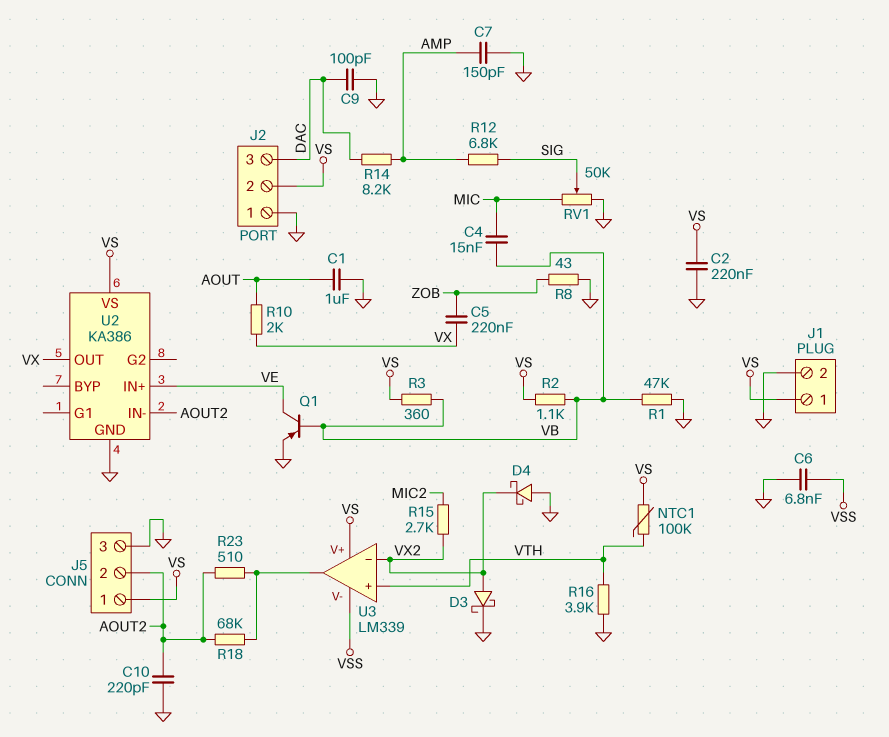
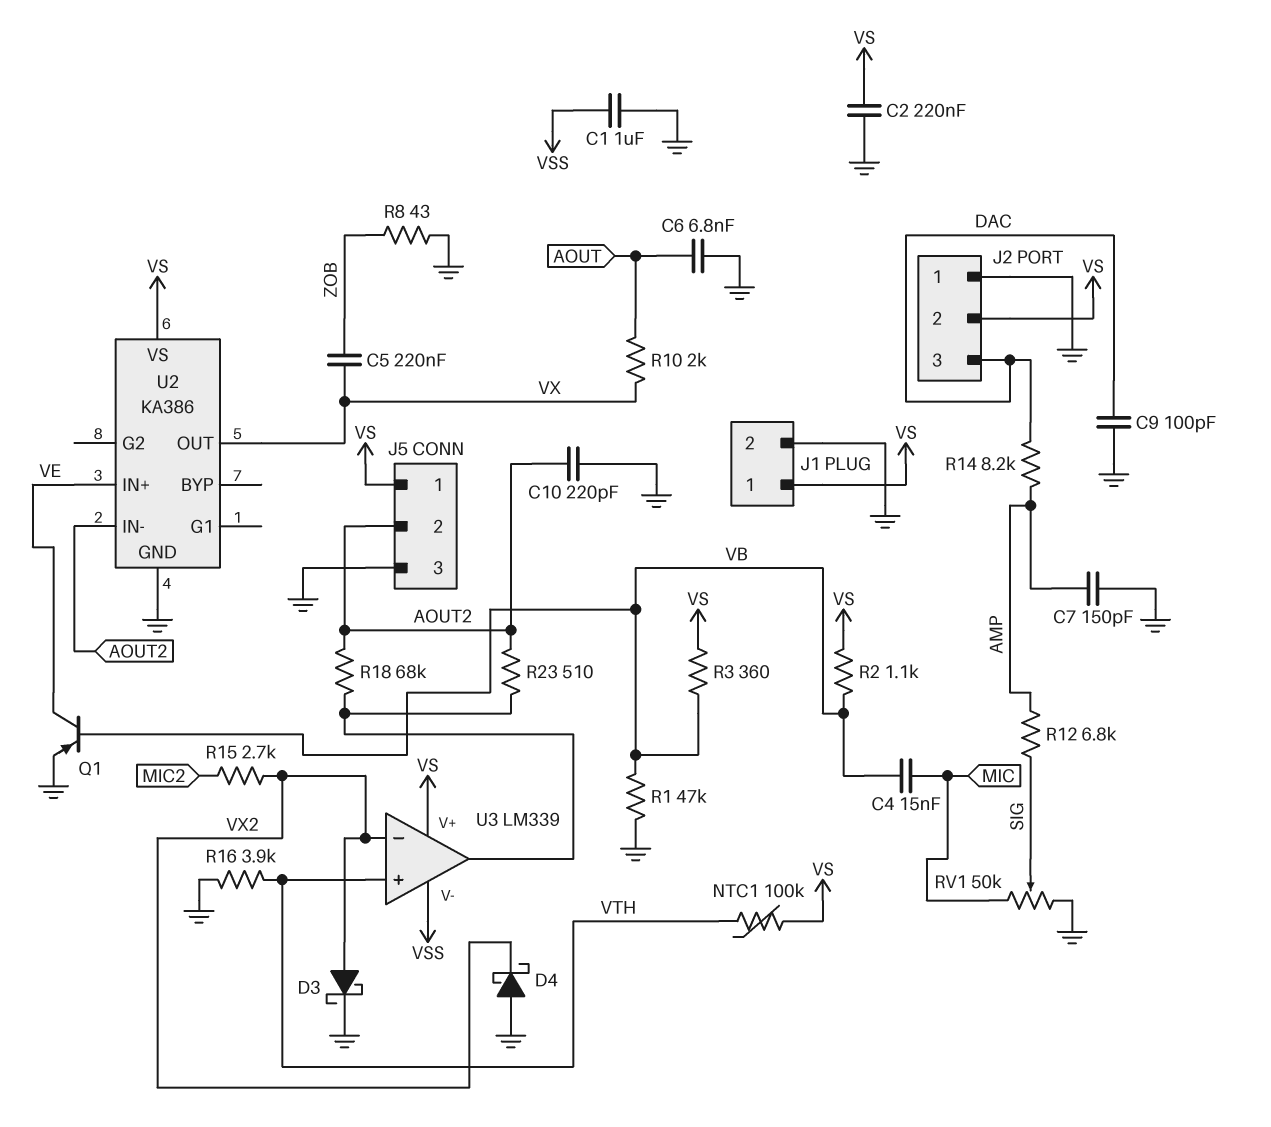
C1: 1uF (AOUT, GND) -> 1uF (GND, VSS)
C6: 6.8nF (GND, VSS) -> 6.8nF (AOUT, GND)

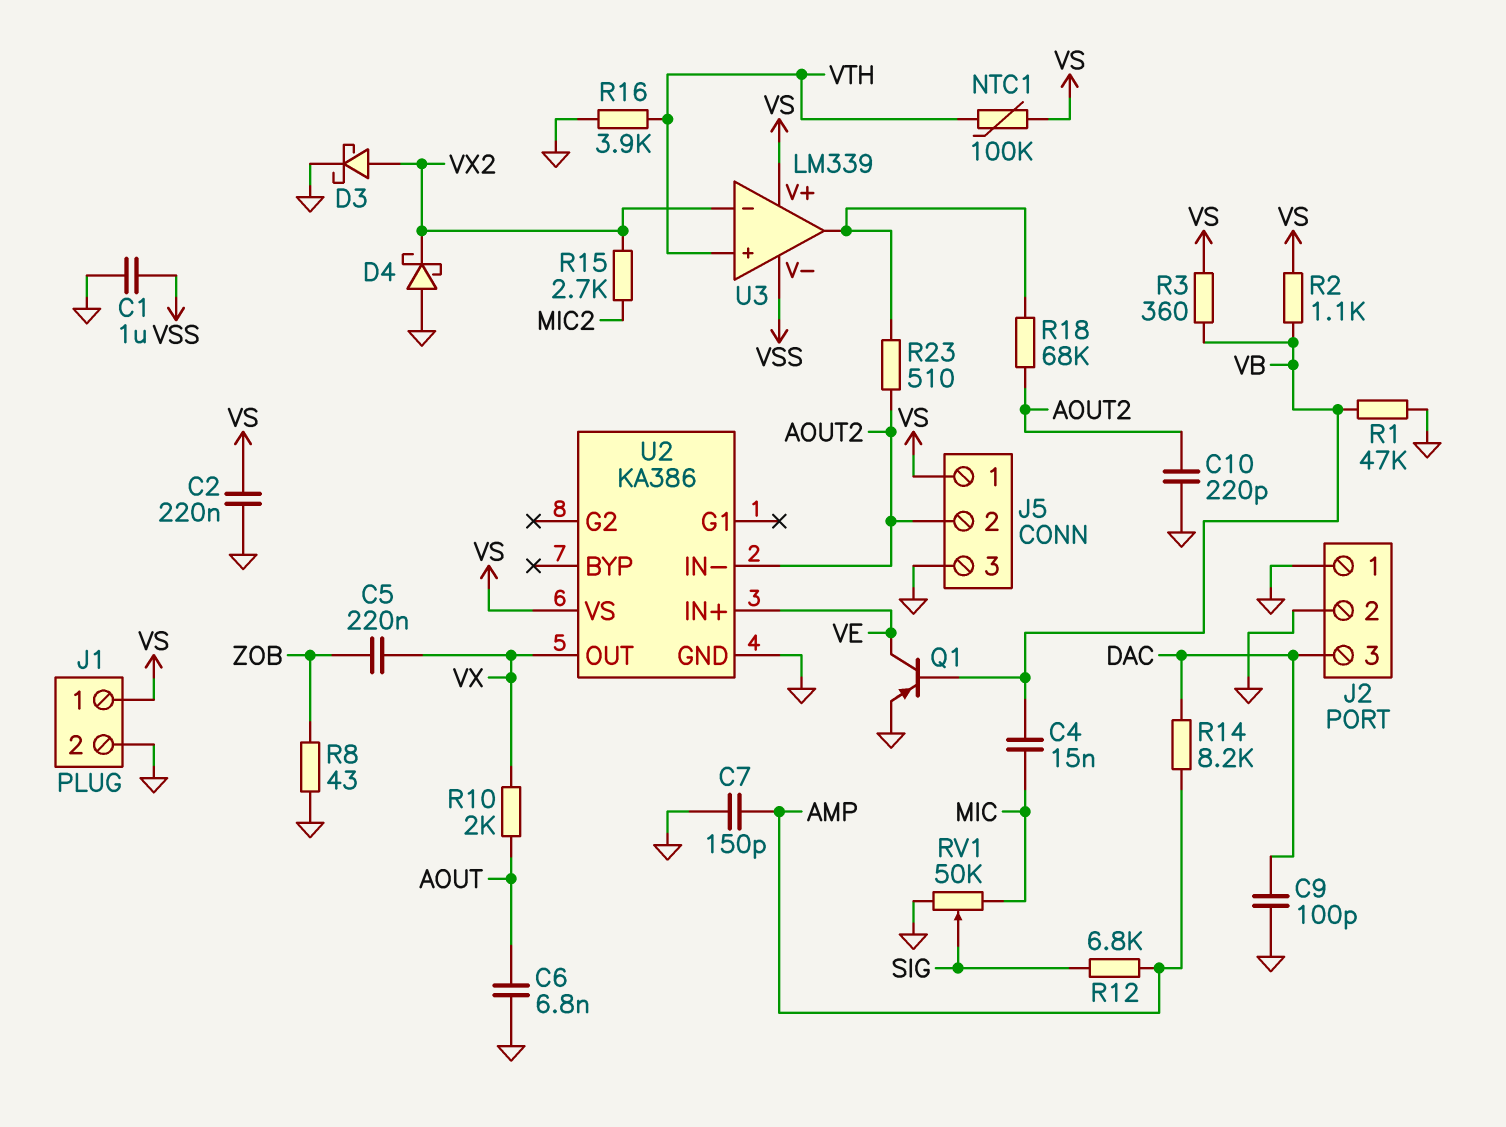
J2 pin 2: VS -> GND

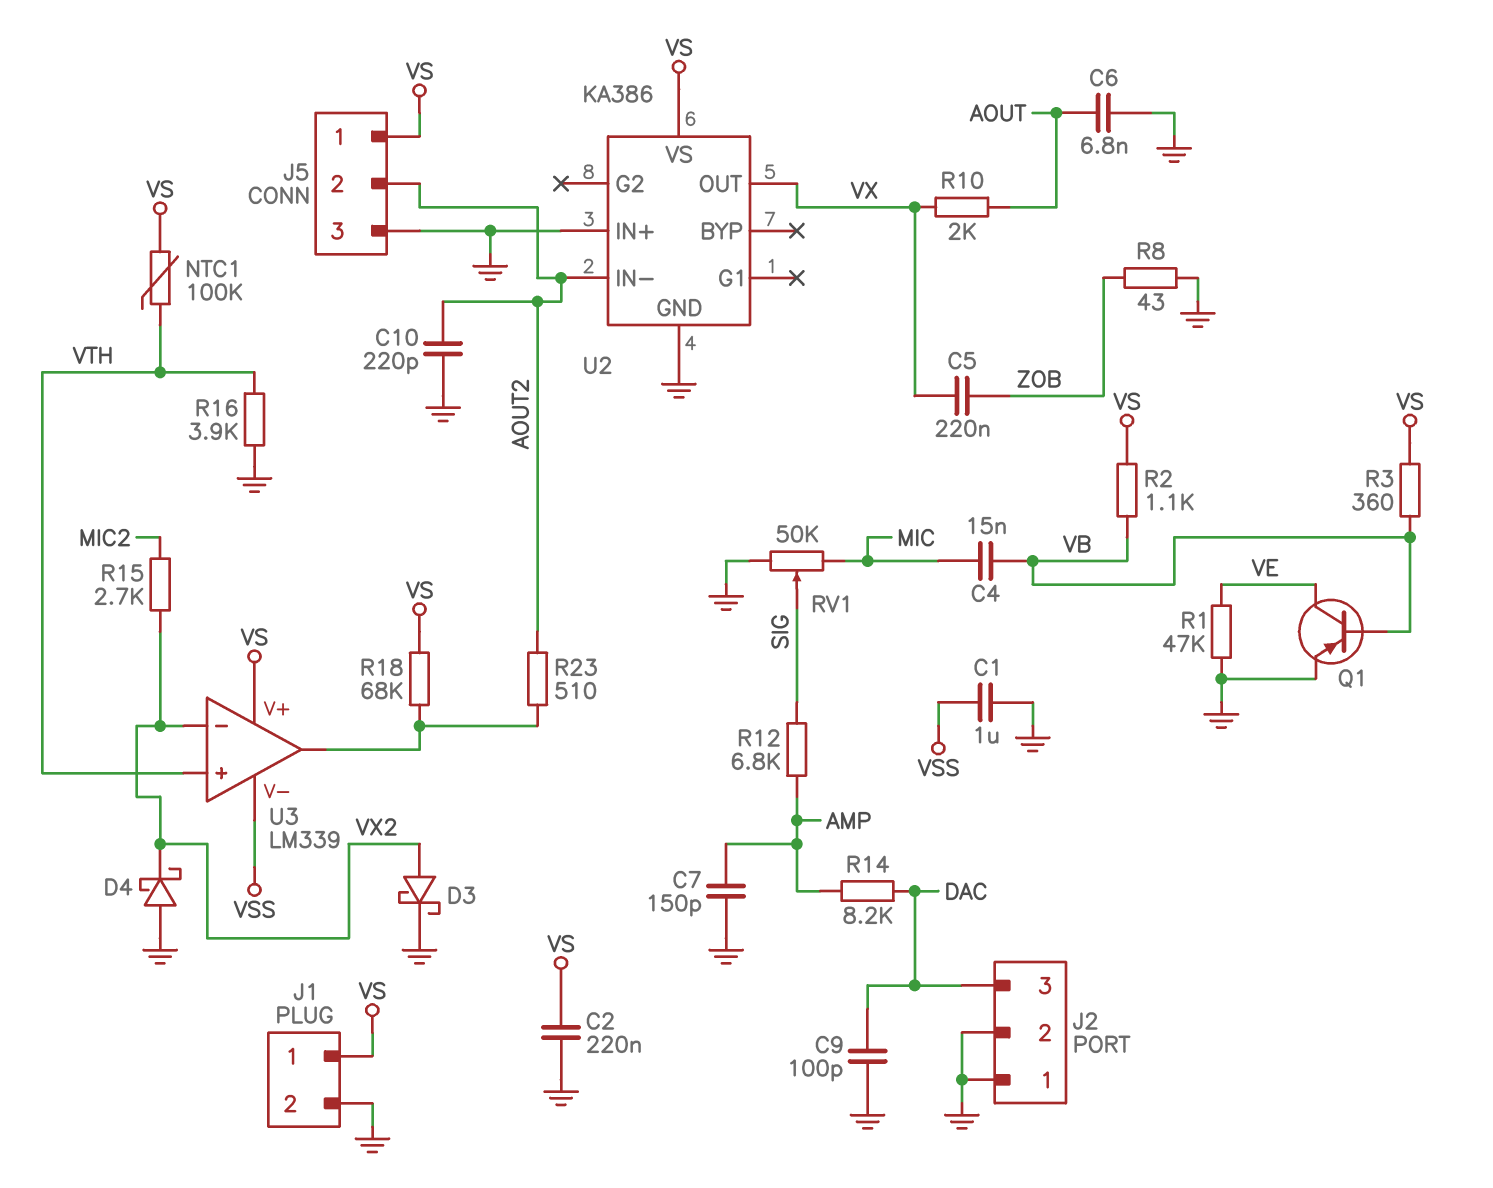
R1: 47k (GND, VB) -> 47k (GND, VE)
R18: 68k (AOUT2, U3/out) -> 68k (U3/out, VS)
U2 pin IN+: VE -> GND

